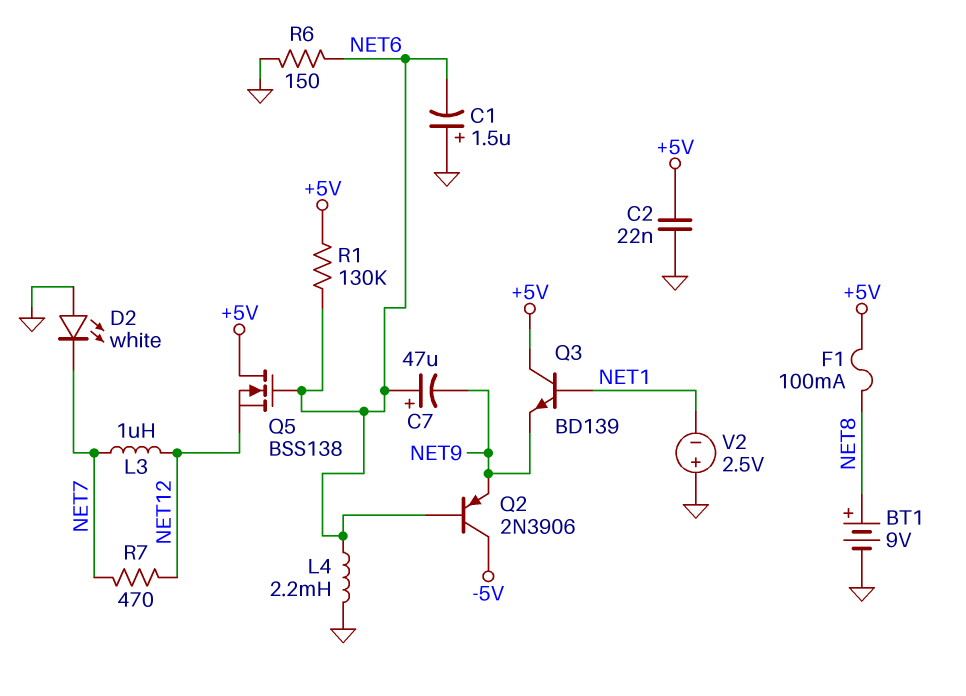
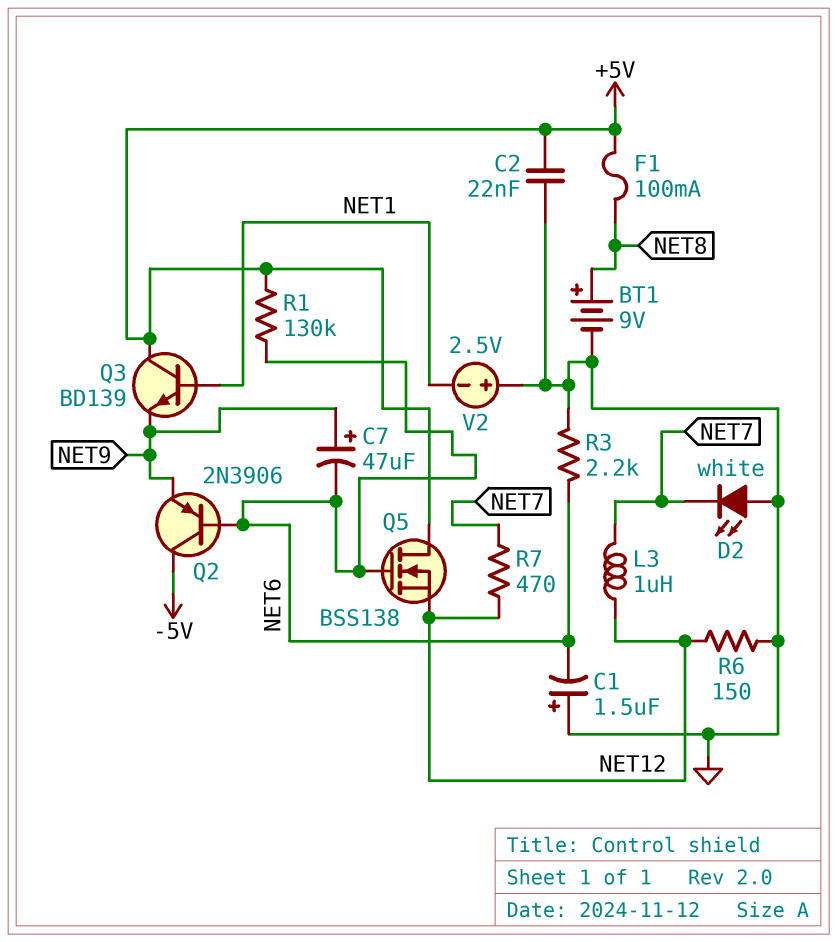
C7: 47uF (plus NET6, minus NET9) -> 47uF (plus NET9, minus NET6)
L4: 2.2mH (GND, NET6) -> none
R3: none -> 2.2k (GND, NET6)
R6: 150 (GND, NET6) -> 150 (GND, NET12)

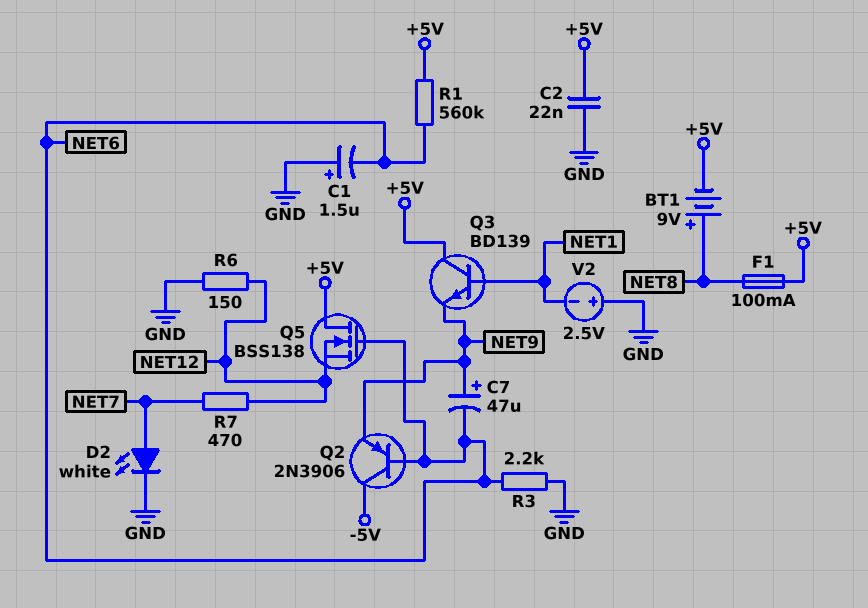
BT1: 9V (plus NET8, minus GND) -> 9V (plus NET8, minus +5V)
D2: LED white (A GND, K NET7) -> LED white (A NET7, K GND)
L3: 1uH (NET7, NET12) -> none
R1: 130k (+5V, NET6) -> 560k (+5V, NET6)

